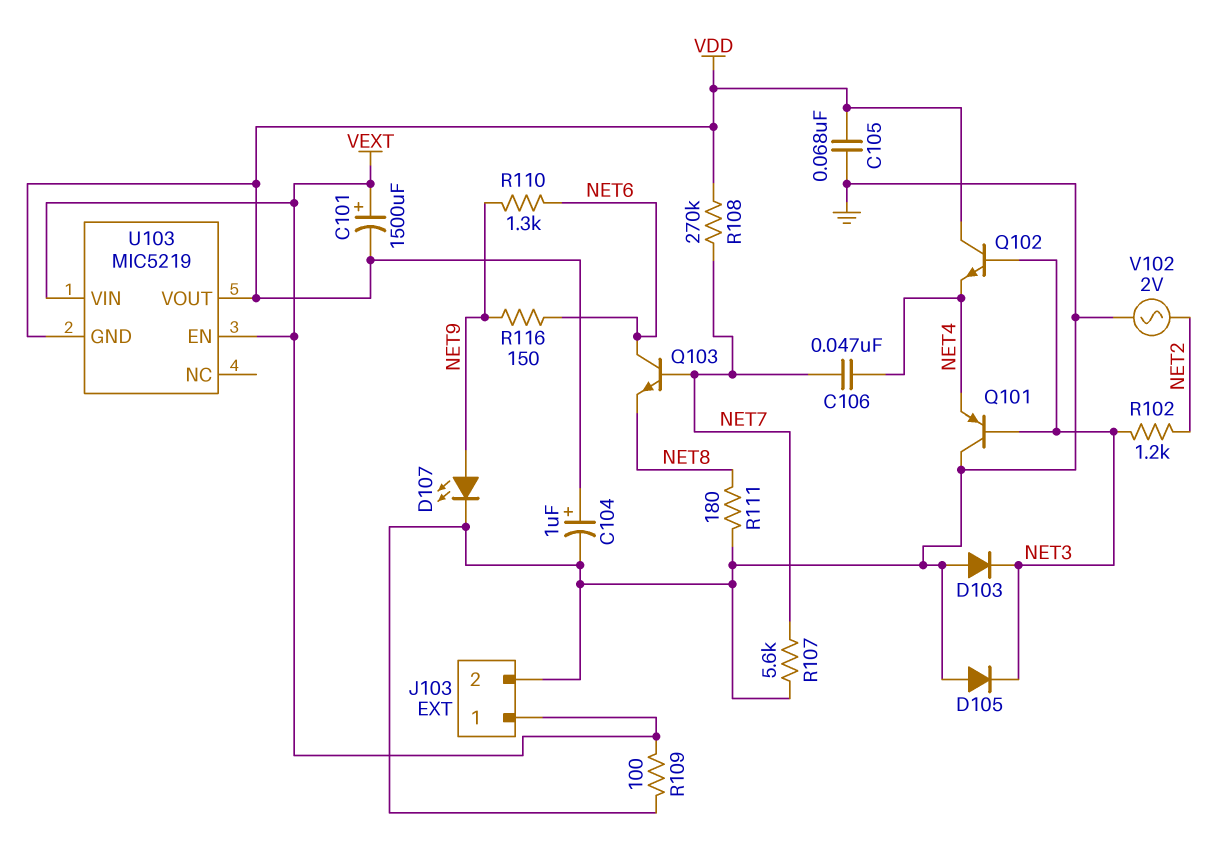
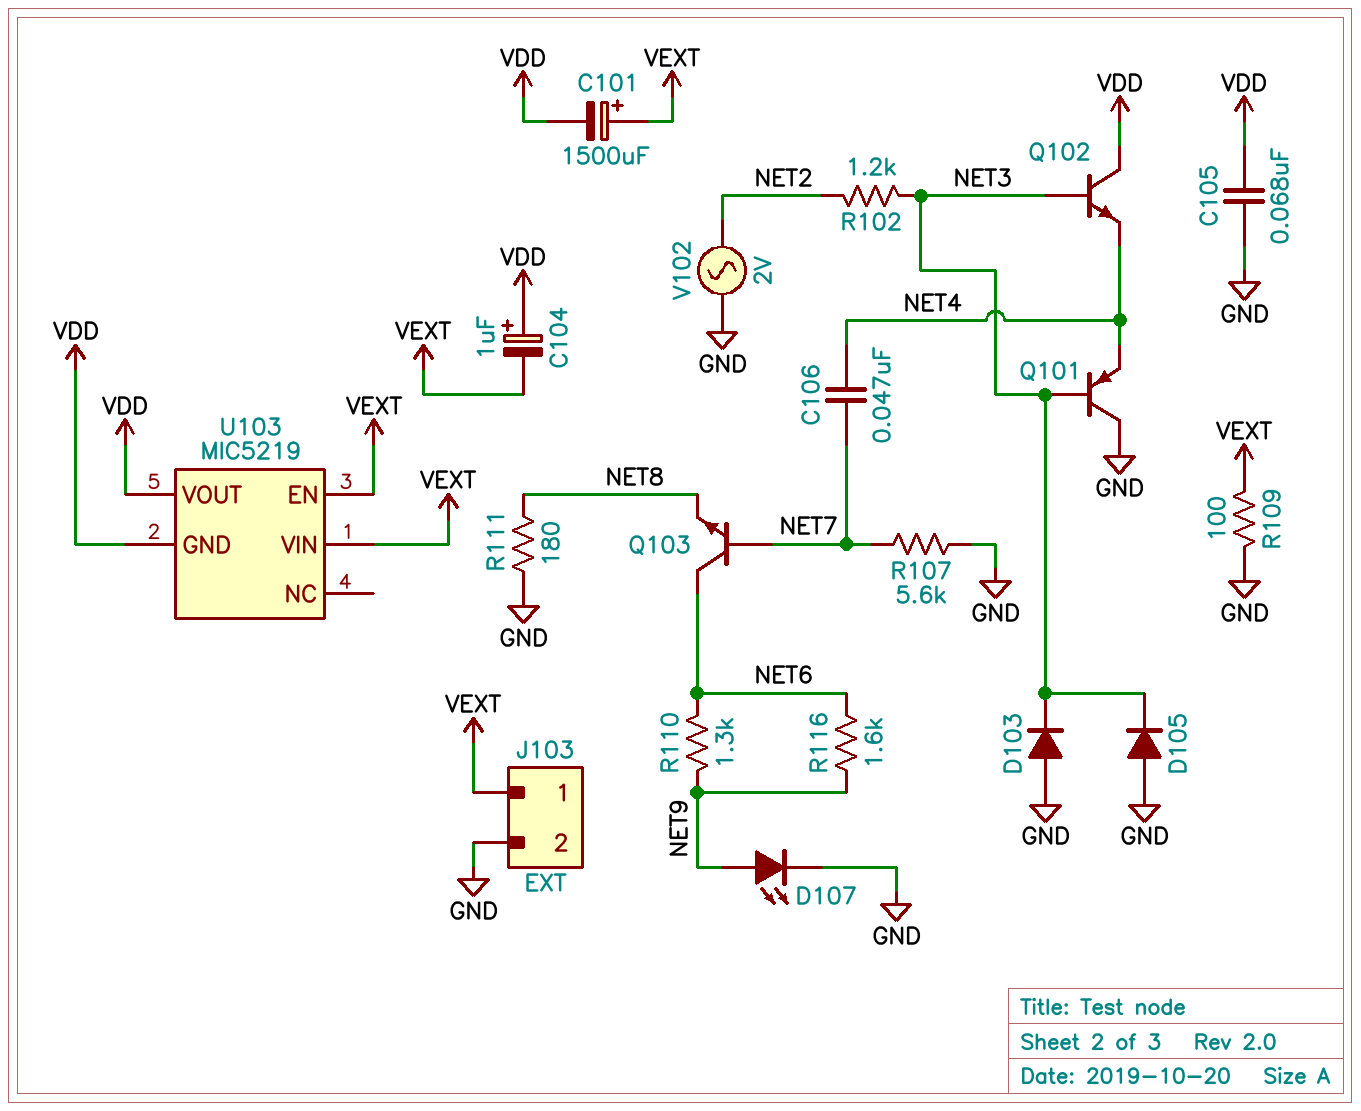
C104: 1uF (plus VDD, minus GND) -> 1uF (plus VDD, minus VEXT)
R108: 270k (NET7, VDD) -> none
R116: 150 (NET6, NET9) -> 1.6k (NET6, NET9)

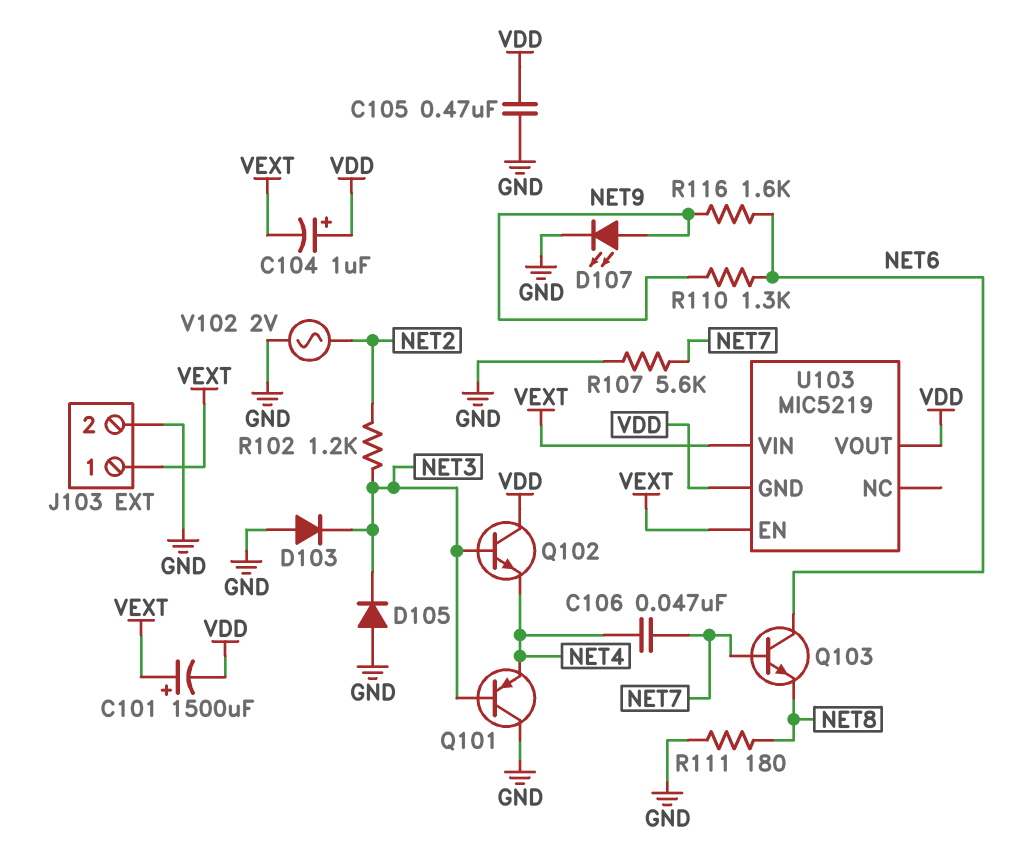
C105: 68nF (GND, VDD) -> 470nF (GND, VDD)
R109: 100 (GND, VEXT) -> none

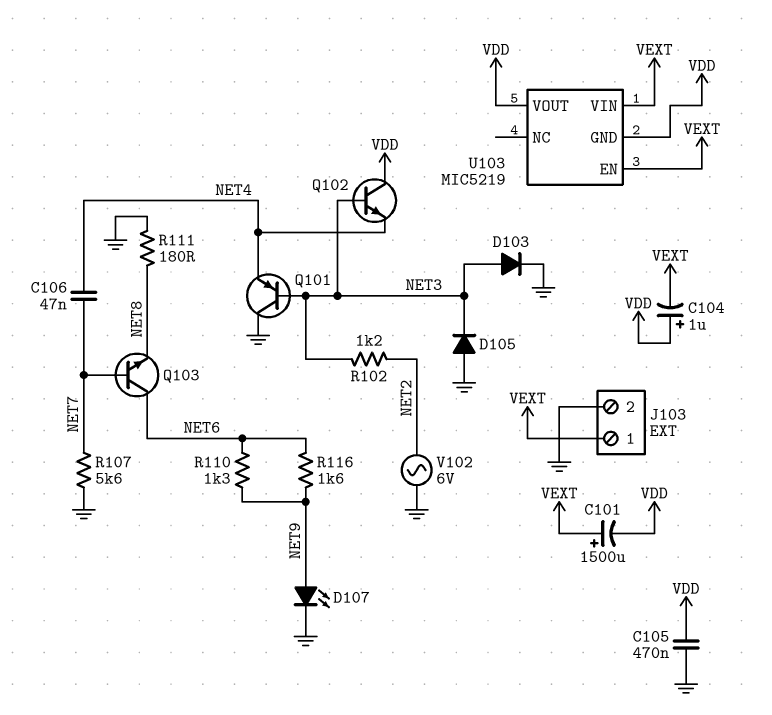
D103: diode (A GND, K NET3) -> diode (A NET3, K GND)
V102: AC 2V (GND, NET2) -> AC 6V (GND, NET2)

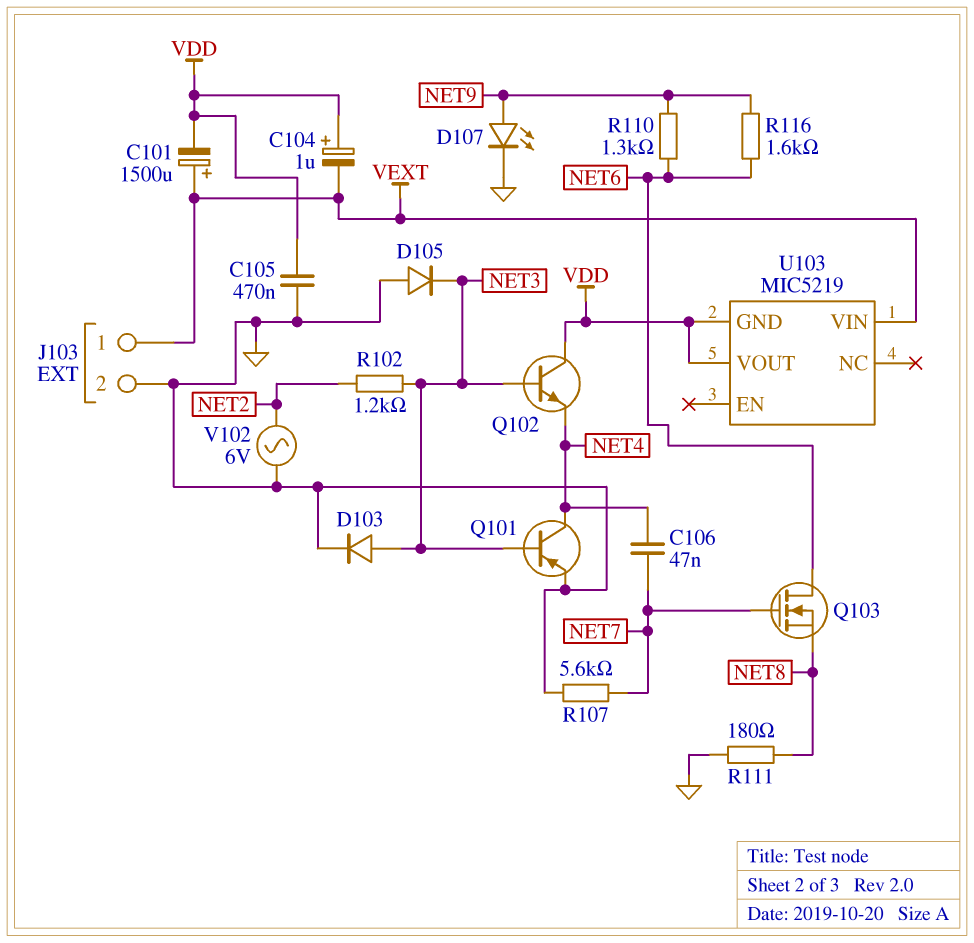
Q101: PNP (B NET3, C GND, E NET4) -> PNP (B NET3, C NET4, E GND)
Q103: NPN (B NET7, C NET6, E NET8) -> NMOS (G NET7, D NET6, S NET8)
U103 pin EN: VEXT -> none

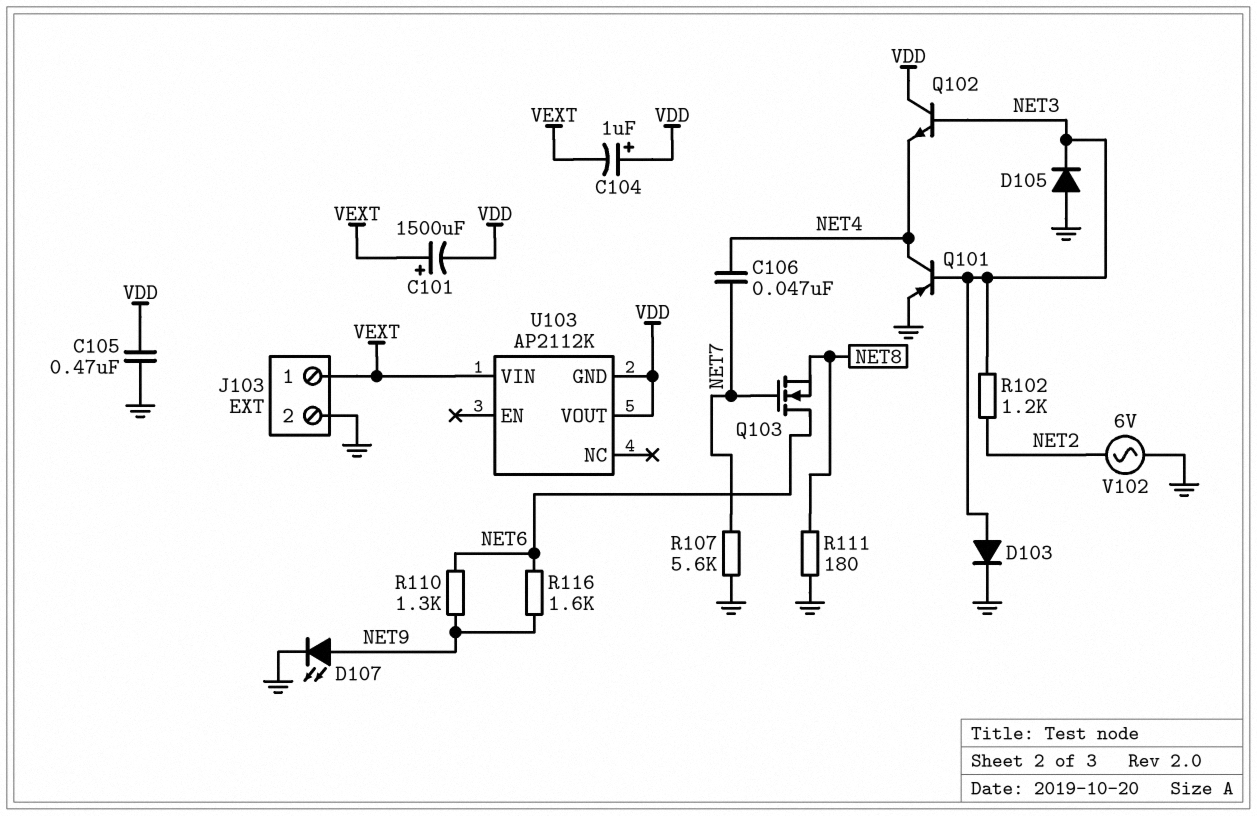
U103: MIC5219 -> AP2112K

